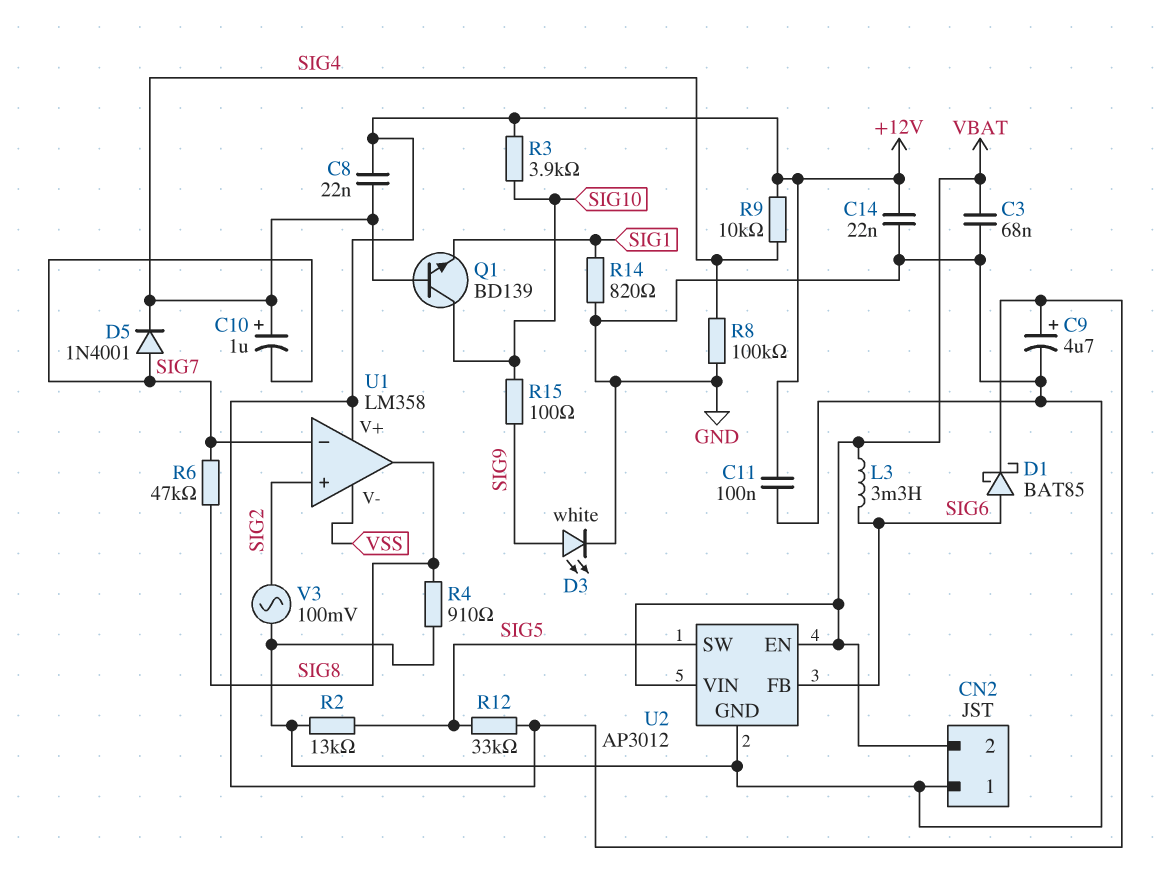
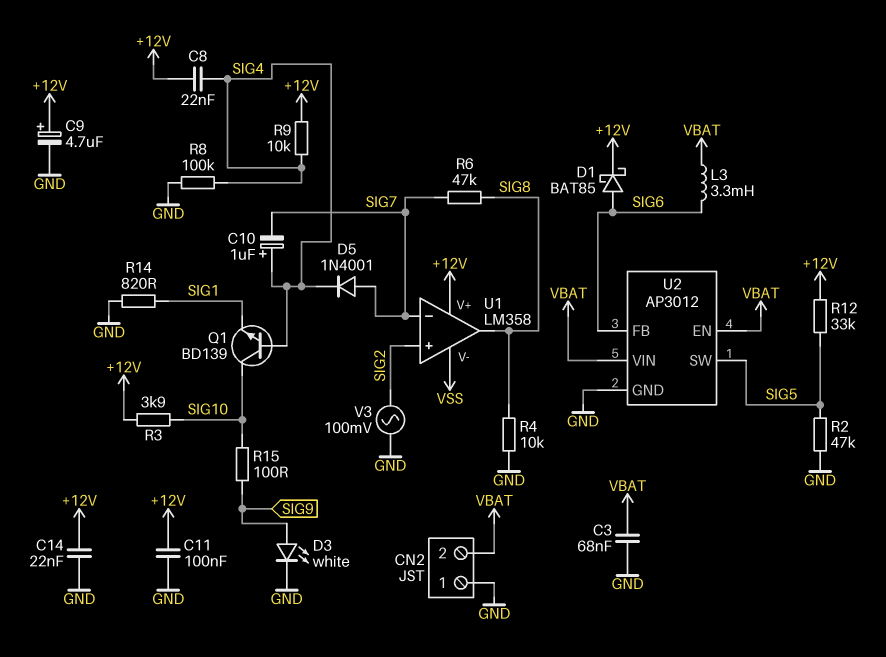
R2: 13k (GND, SIG5) -> 47k (GND, SIG5)
R4: 910 (GND, SIG8) -> 10k (GND, SIG8)

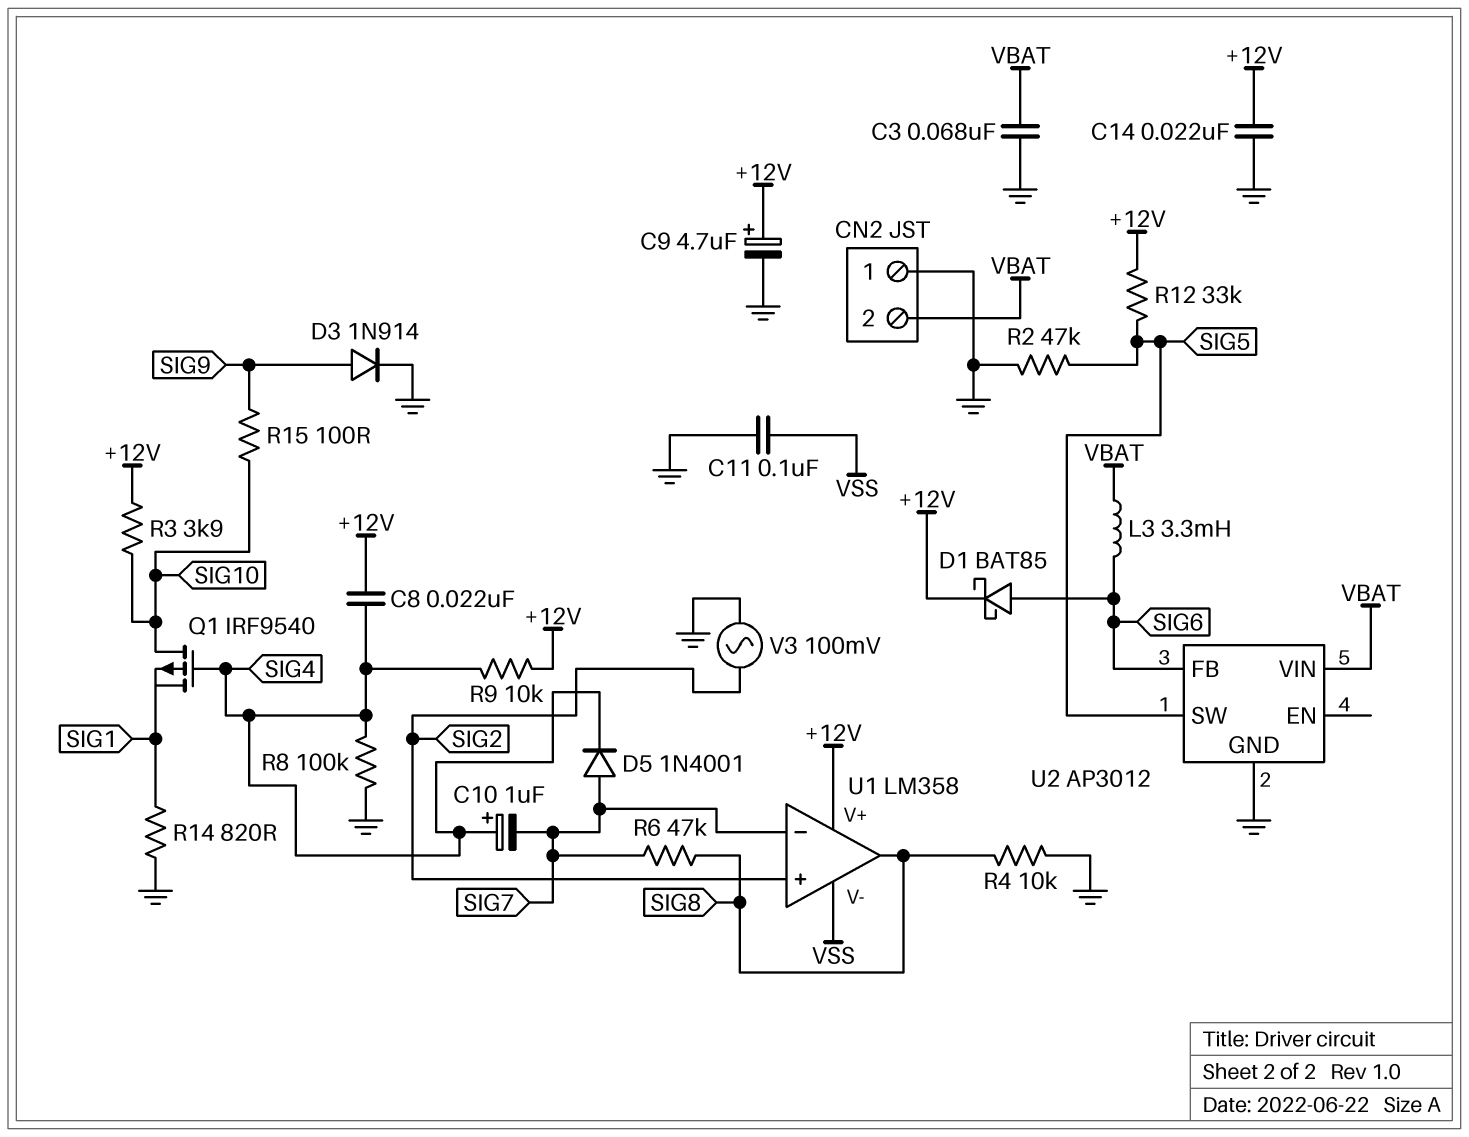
C11: 100nF (+12V, GND) -> 100nF (GND, VSS)
D3: LED white (A SIG9, K GND) -> diode 1N914 (A SIG9, K GND)
Q1: NPN BD139 (B SIG4, C SIG10, E SIG1) -> PMOS IRF9540 (G SIG4, D SIG10, S SIG1)
U2 pin EN: VBAT -> none

